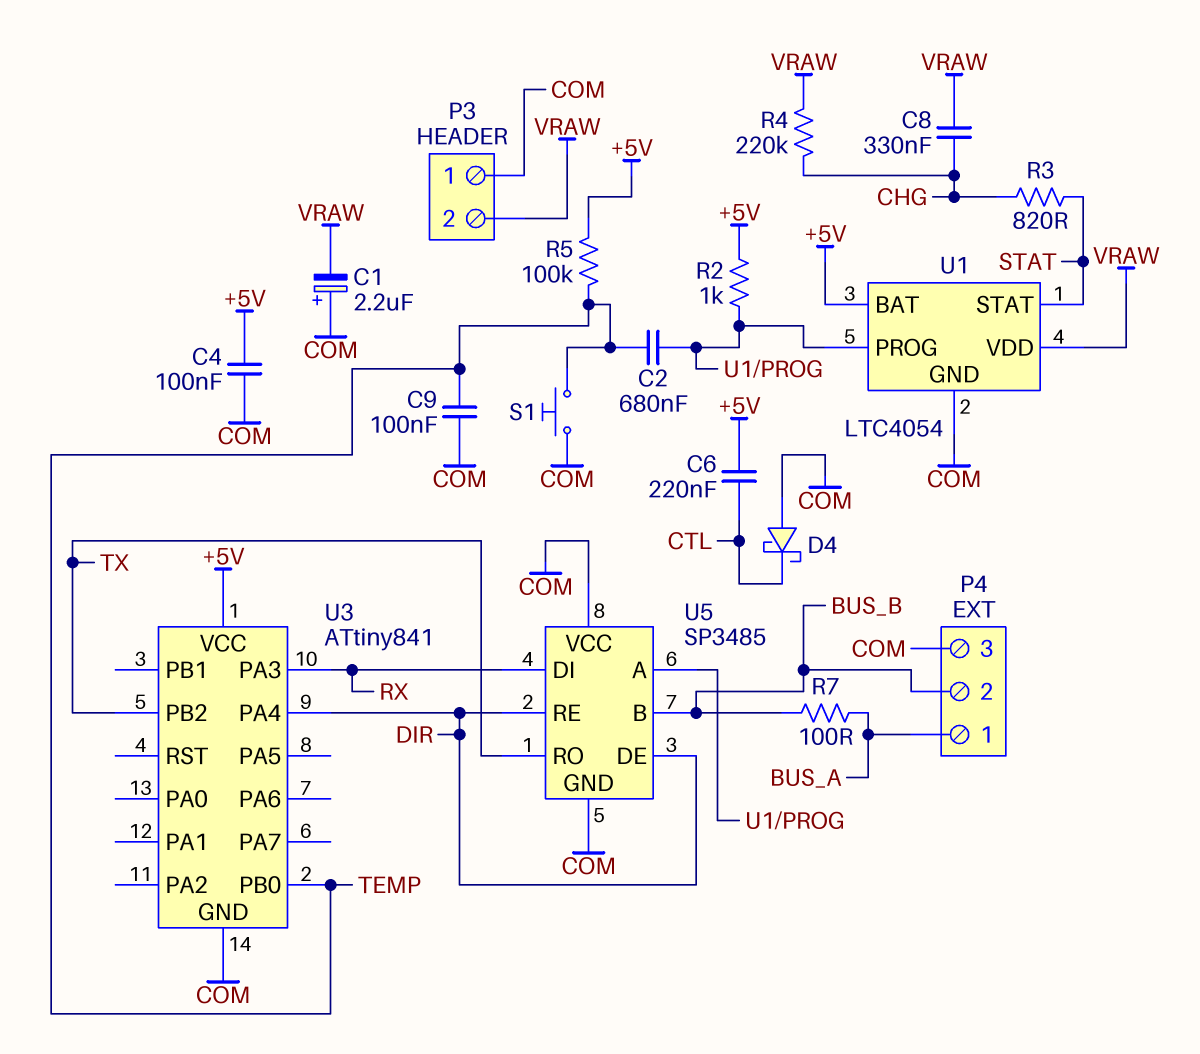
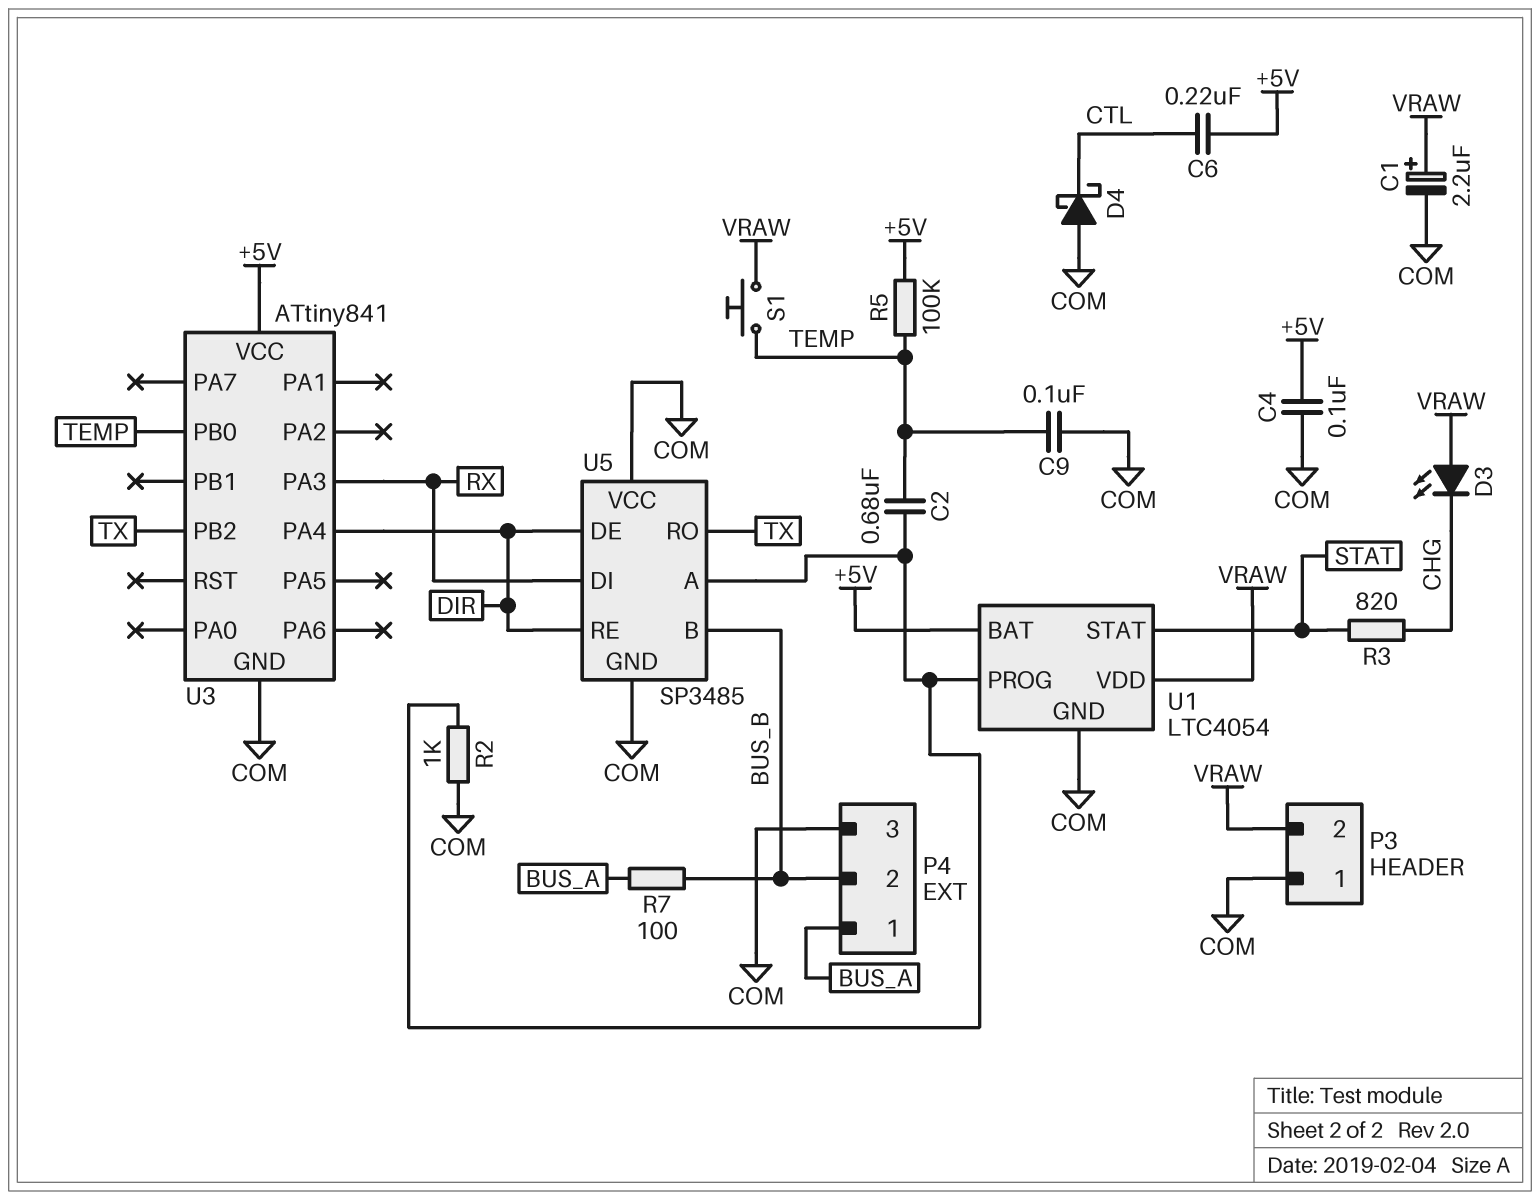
C1: 2.2uF (plus COM, minus VRAW) -> 2.2uF (plus VRAW, minus COM)
C8: 330nF (CHG, VRAW) -> none
D3: none -> LED (A VRAW, K CHG)
R2: 1k (+5V, U1/PROG) -> 1k (COM, U1/PROG)
R4: 220k (CHG, VRAW) -> none
S1: button (COM, TEMP) -> button (TEMP, VRAW)

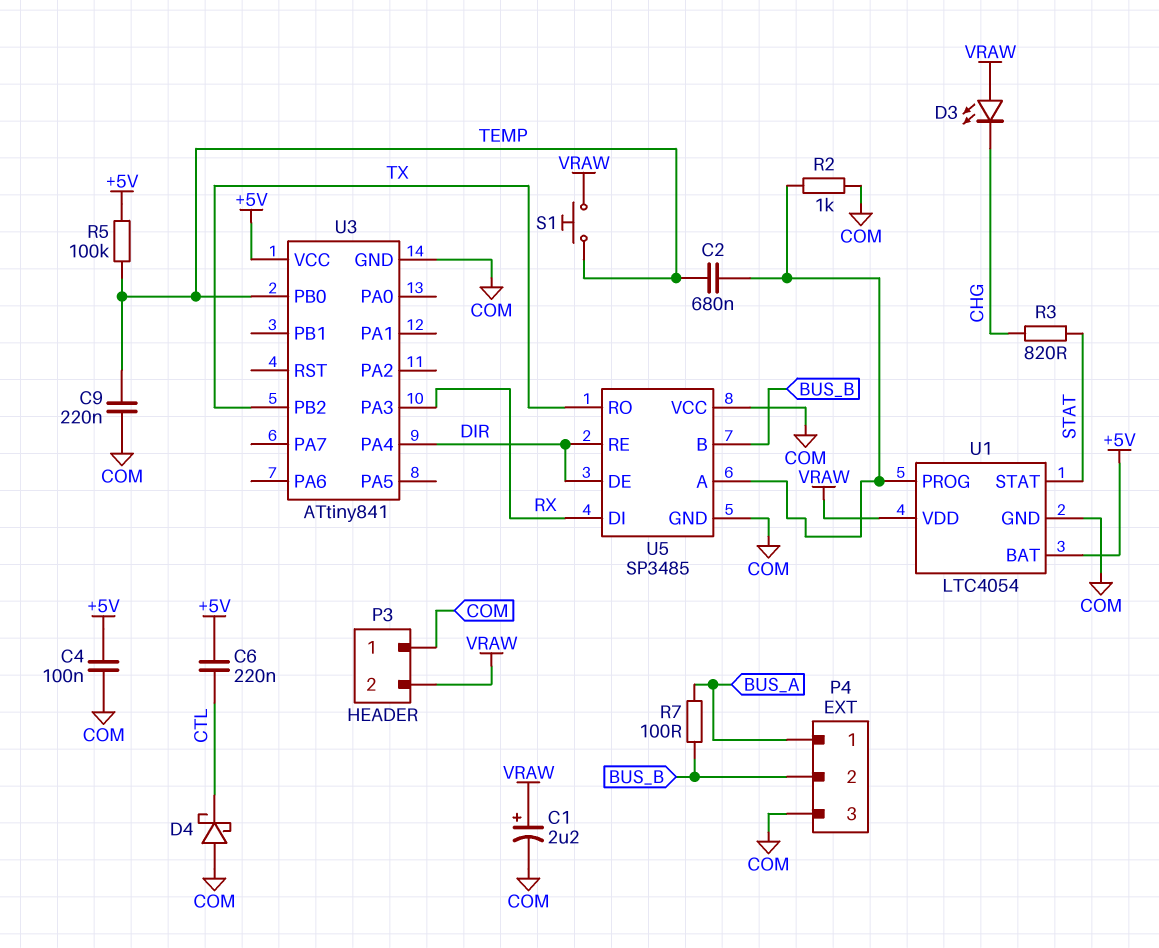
C9: 100nF (COM, TEMP) -> 220nF (COM, TEMP)

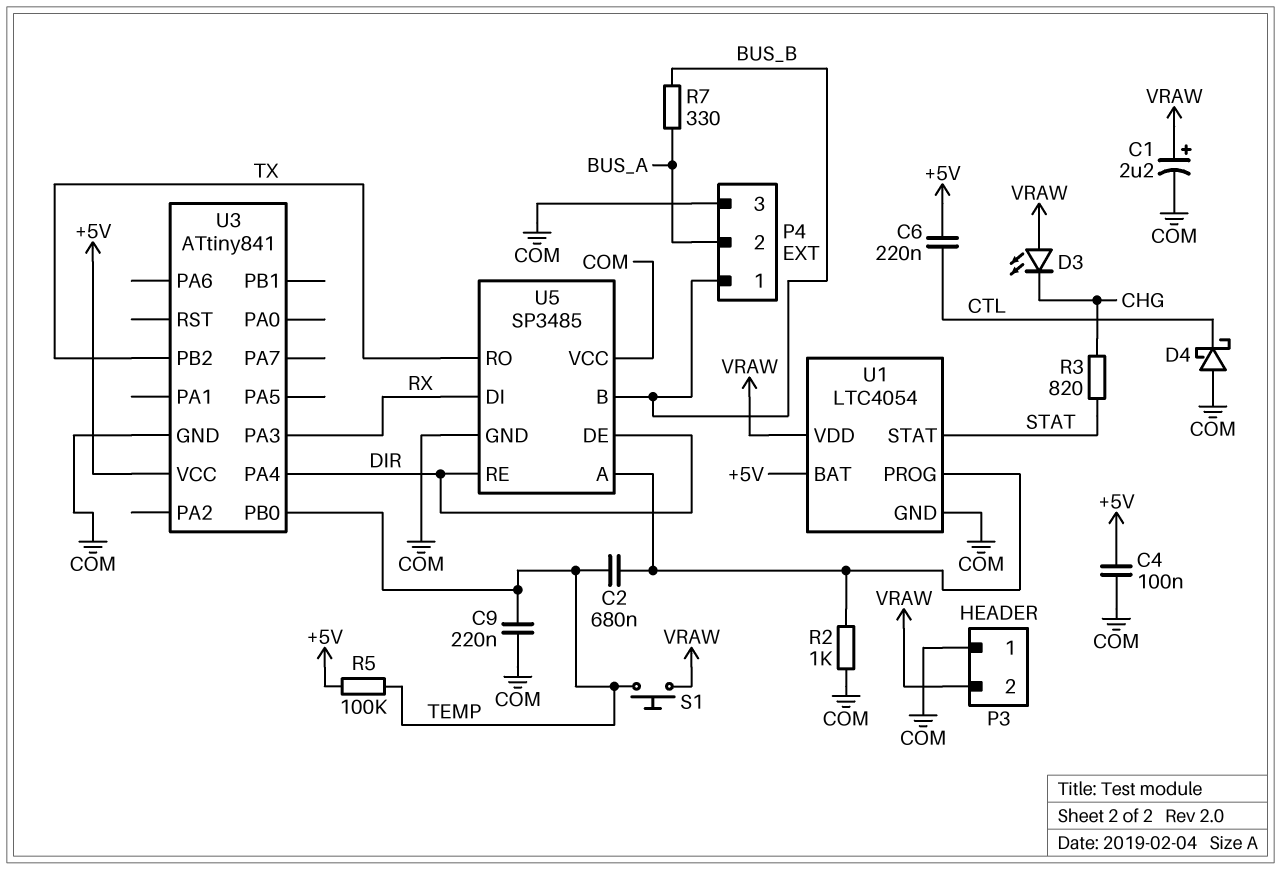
P4 pin 1: BUS_A -> BUS_B
P4 pin 2: BUS_B -> BUS_A
R7: 100 (BUS_A, BUS_B) -> 330 (BUS_A, BUS_B)

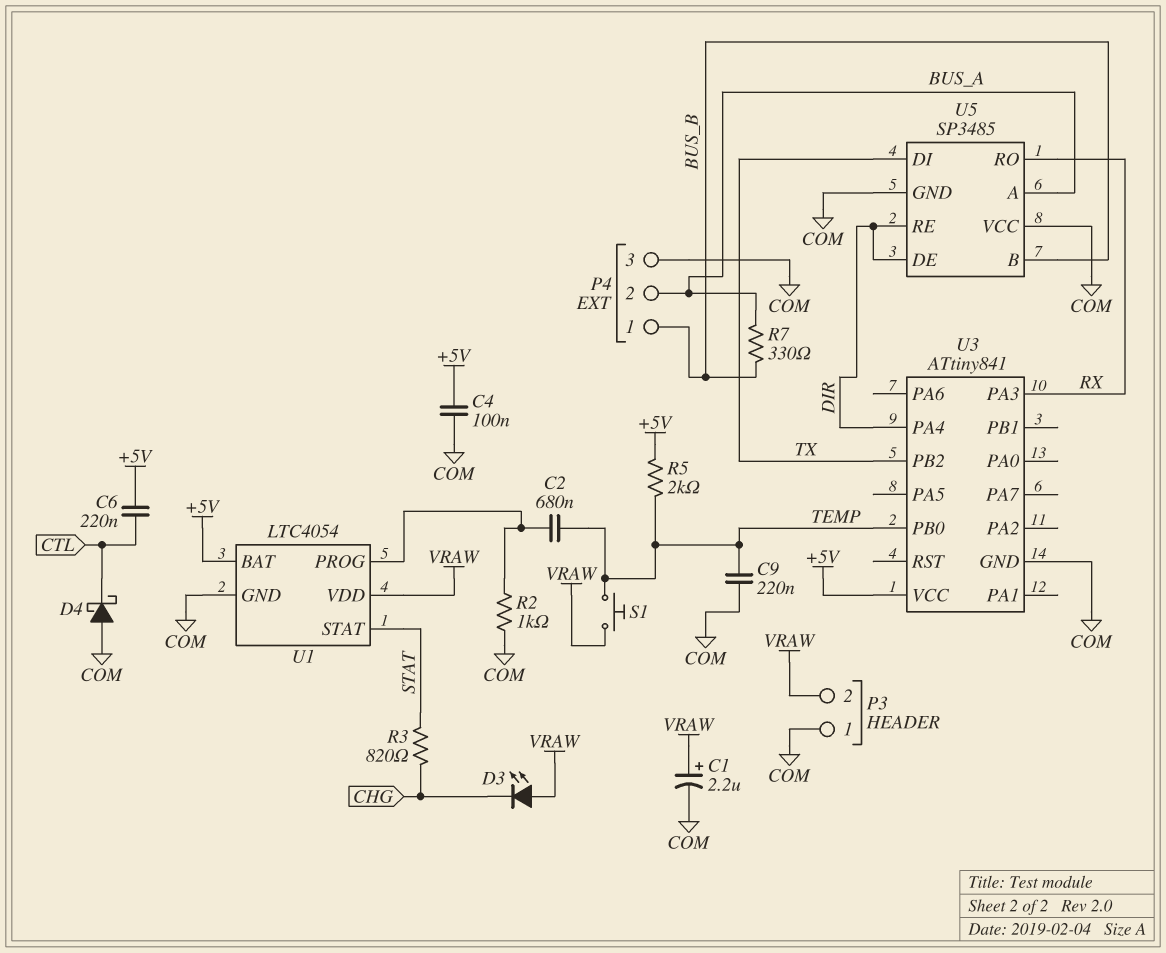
R5: 100k (+5V, TEMP) -> 2k (+5V, TEMP)
U5 pin A: U1/PROG -> BUS_A
U5 pin DI: RX -> TX
U5 pin RO: TX -> RX

